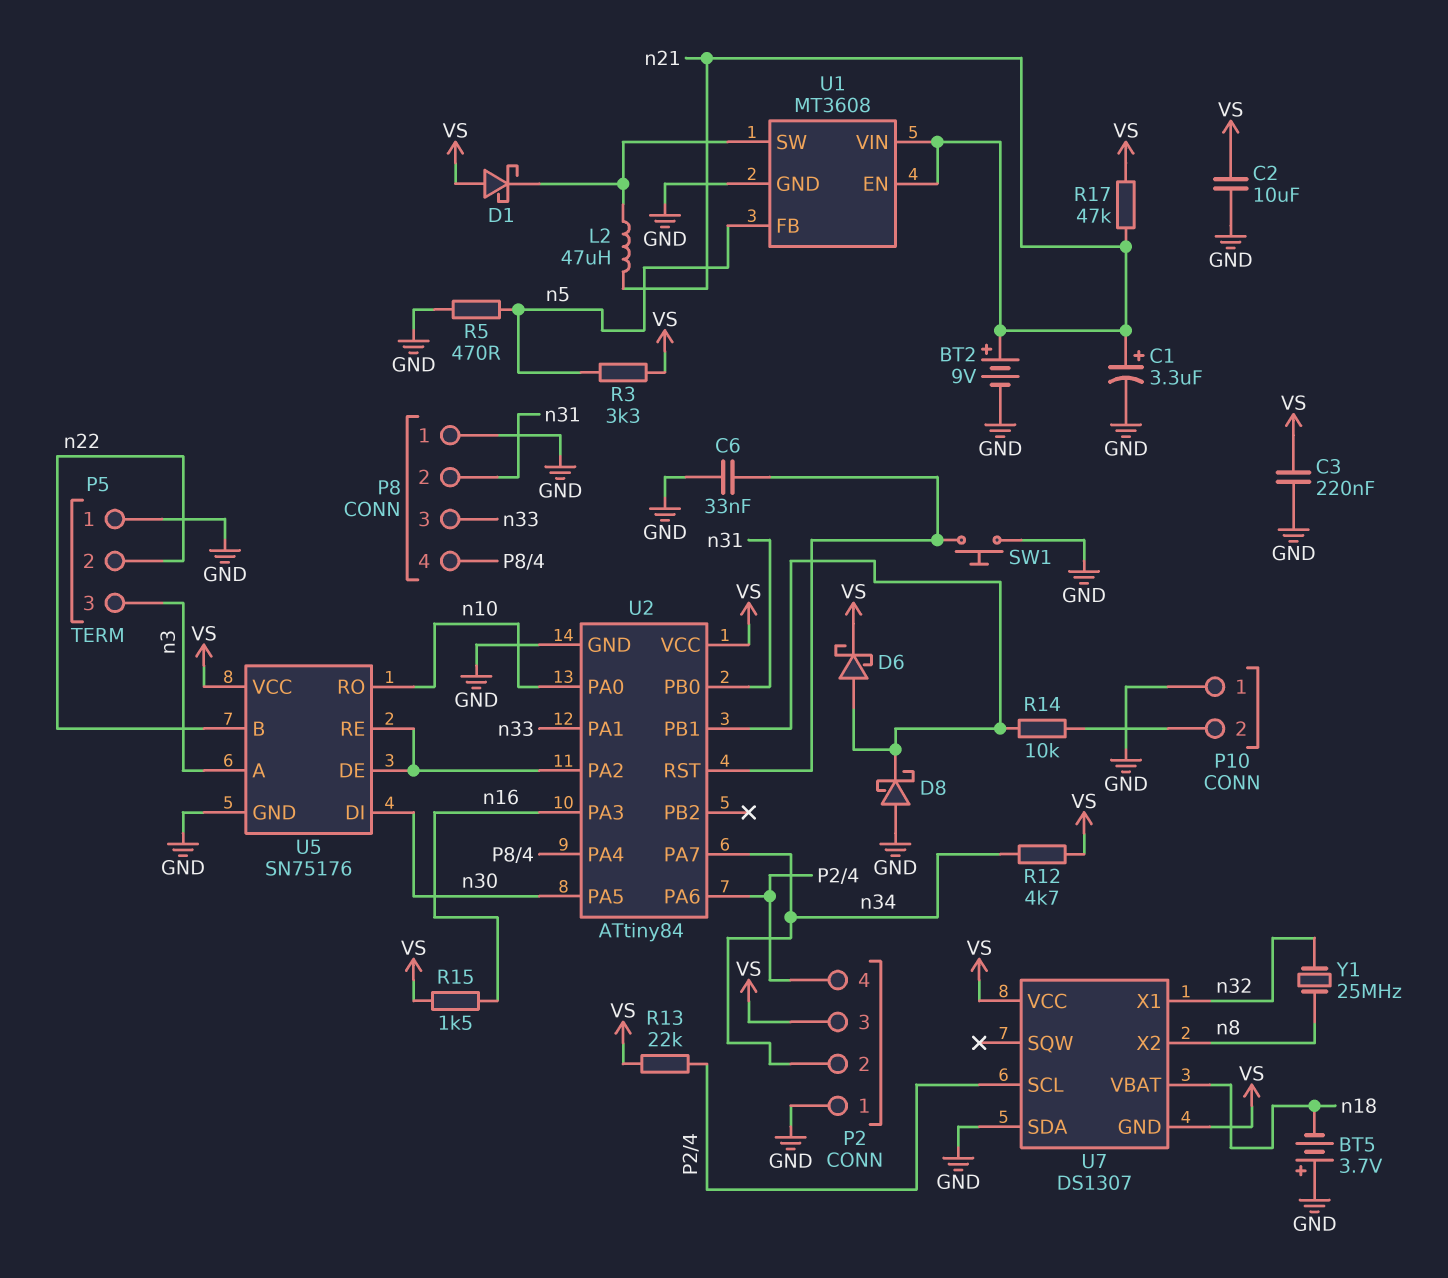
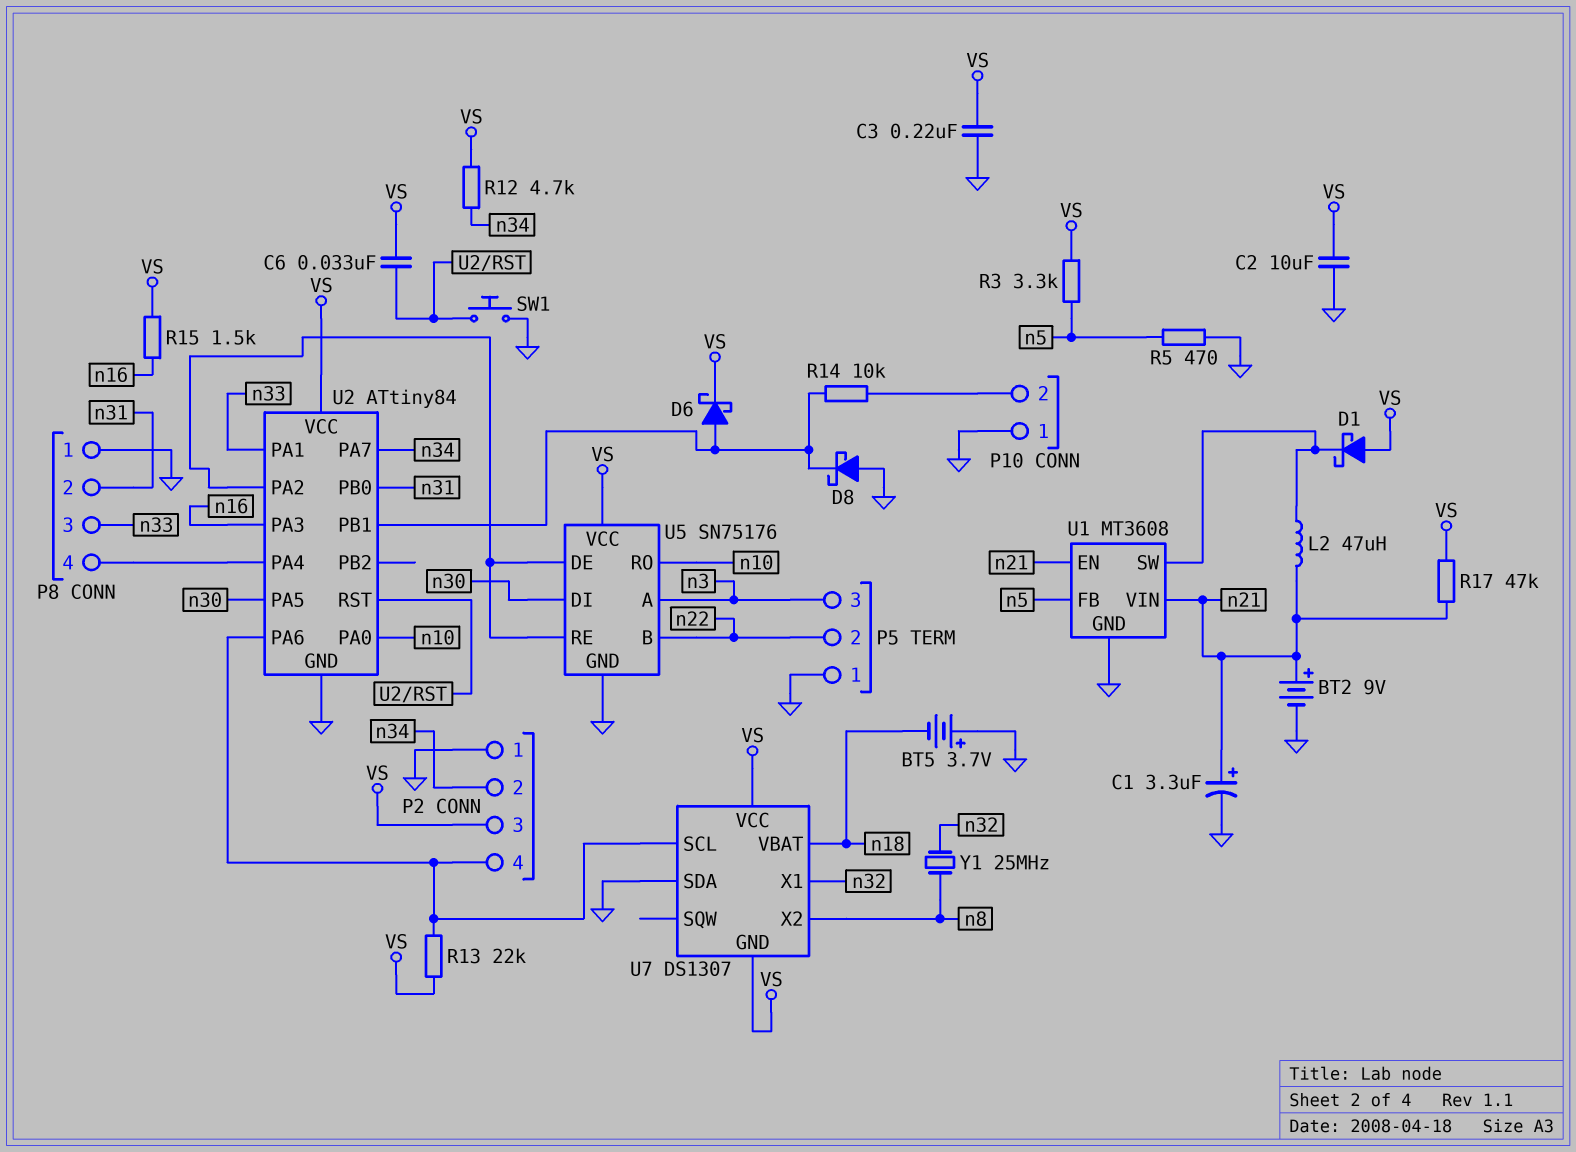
C6: 33nF (GND, U2/RST) -> 33nF (U2/RST, VS)

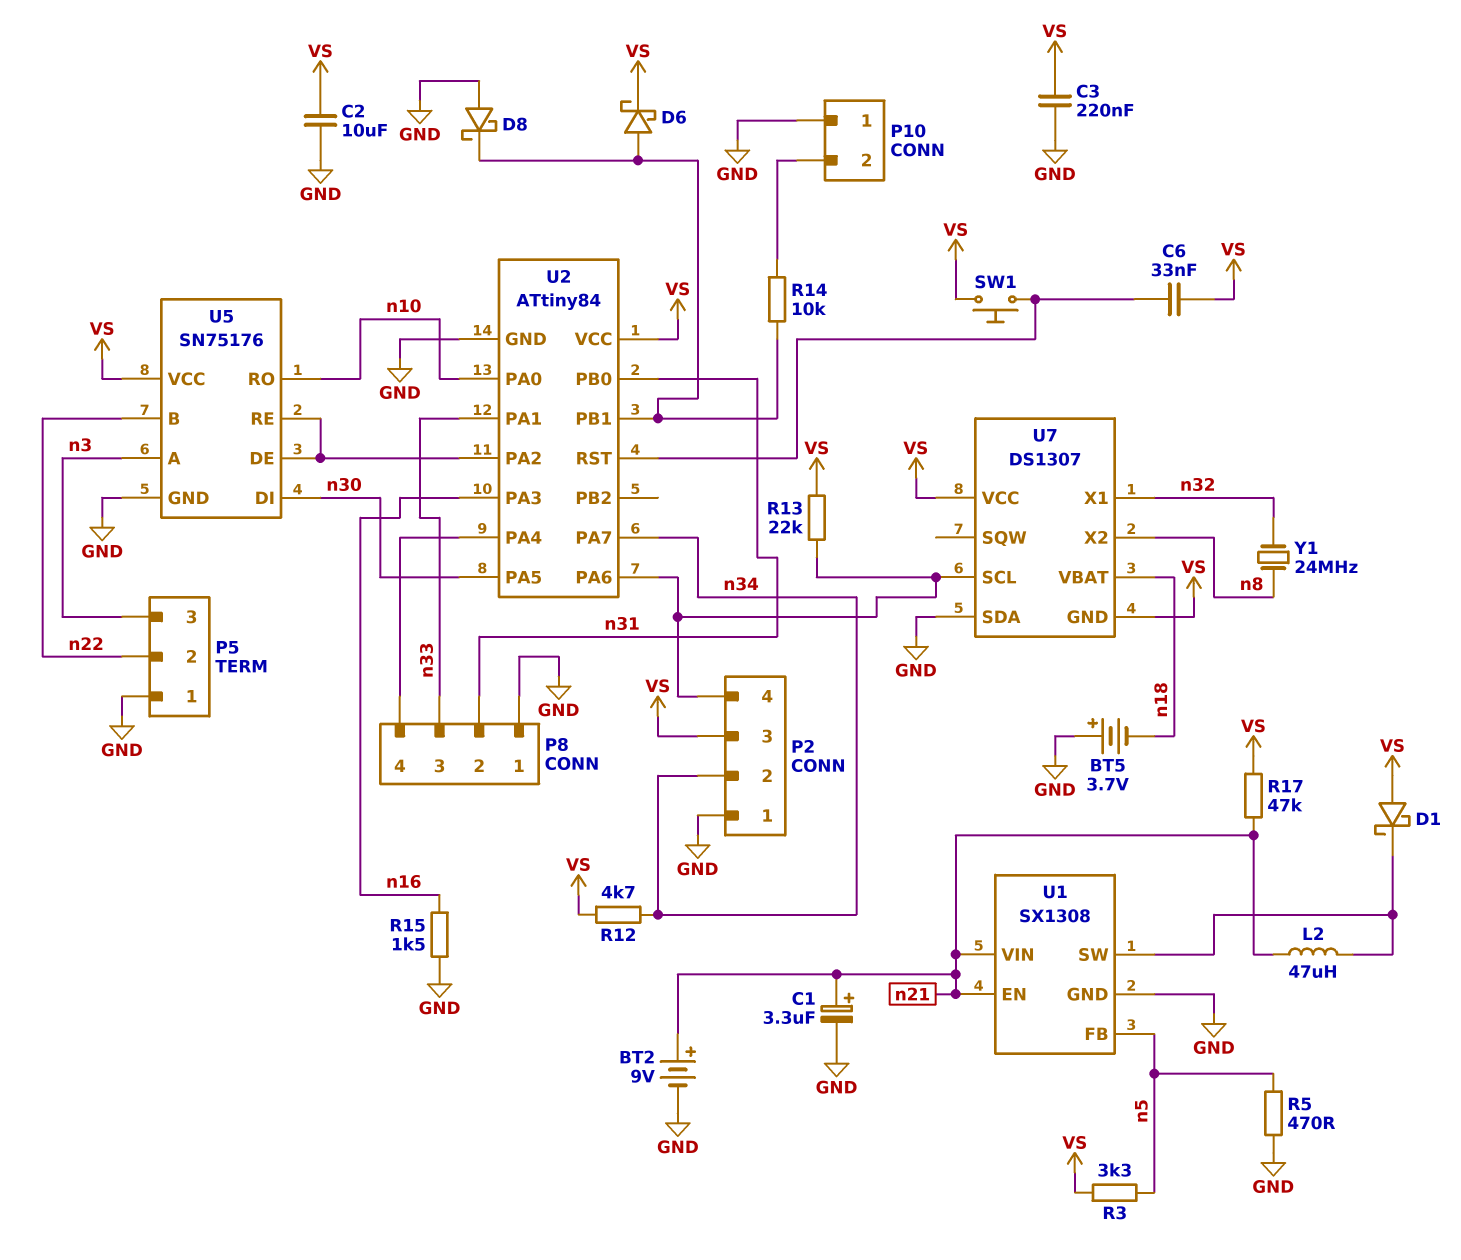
R15: 1.5k (VS, n16) -> 1.5k (GND, n16)
SW1: button (GND, U2/RST) -> button (U2/RST, VS)
U1: MT3608 -> SX1308
Y1: 25MHz (n8, n32) -> 24MHz (n8, n32)

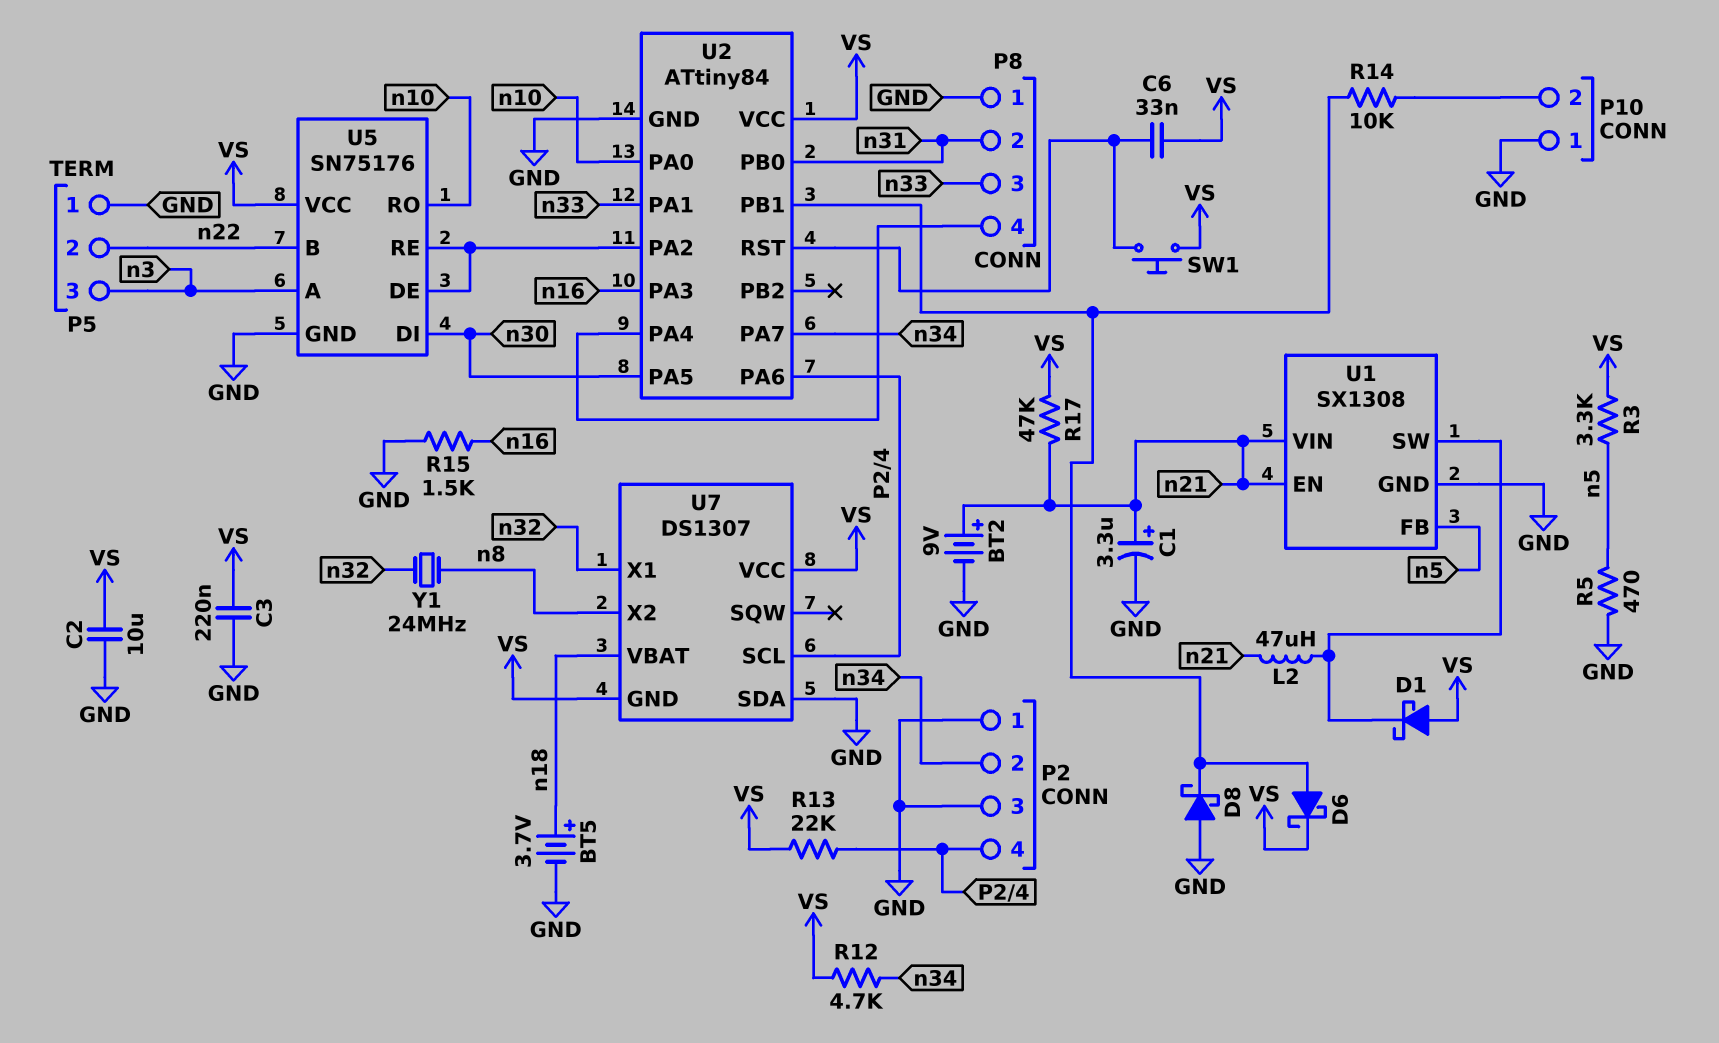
BT5: 3.7V (plus GND, minus n18) -> 3.7V (plus n18, minus GND)
P2 pin 3: VS -> GND

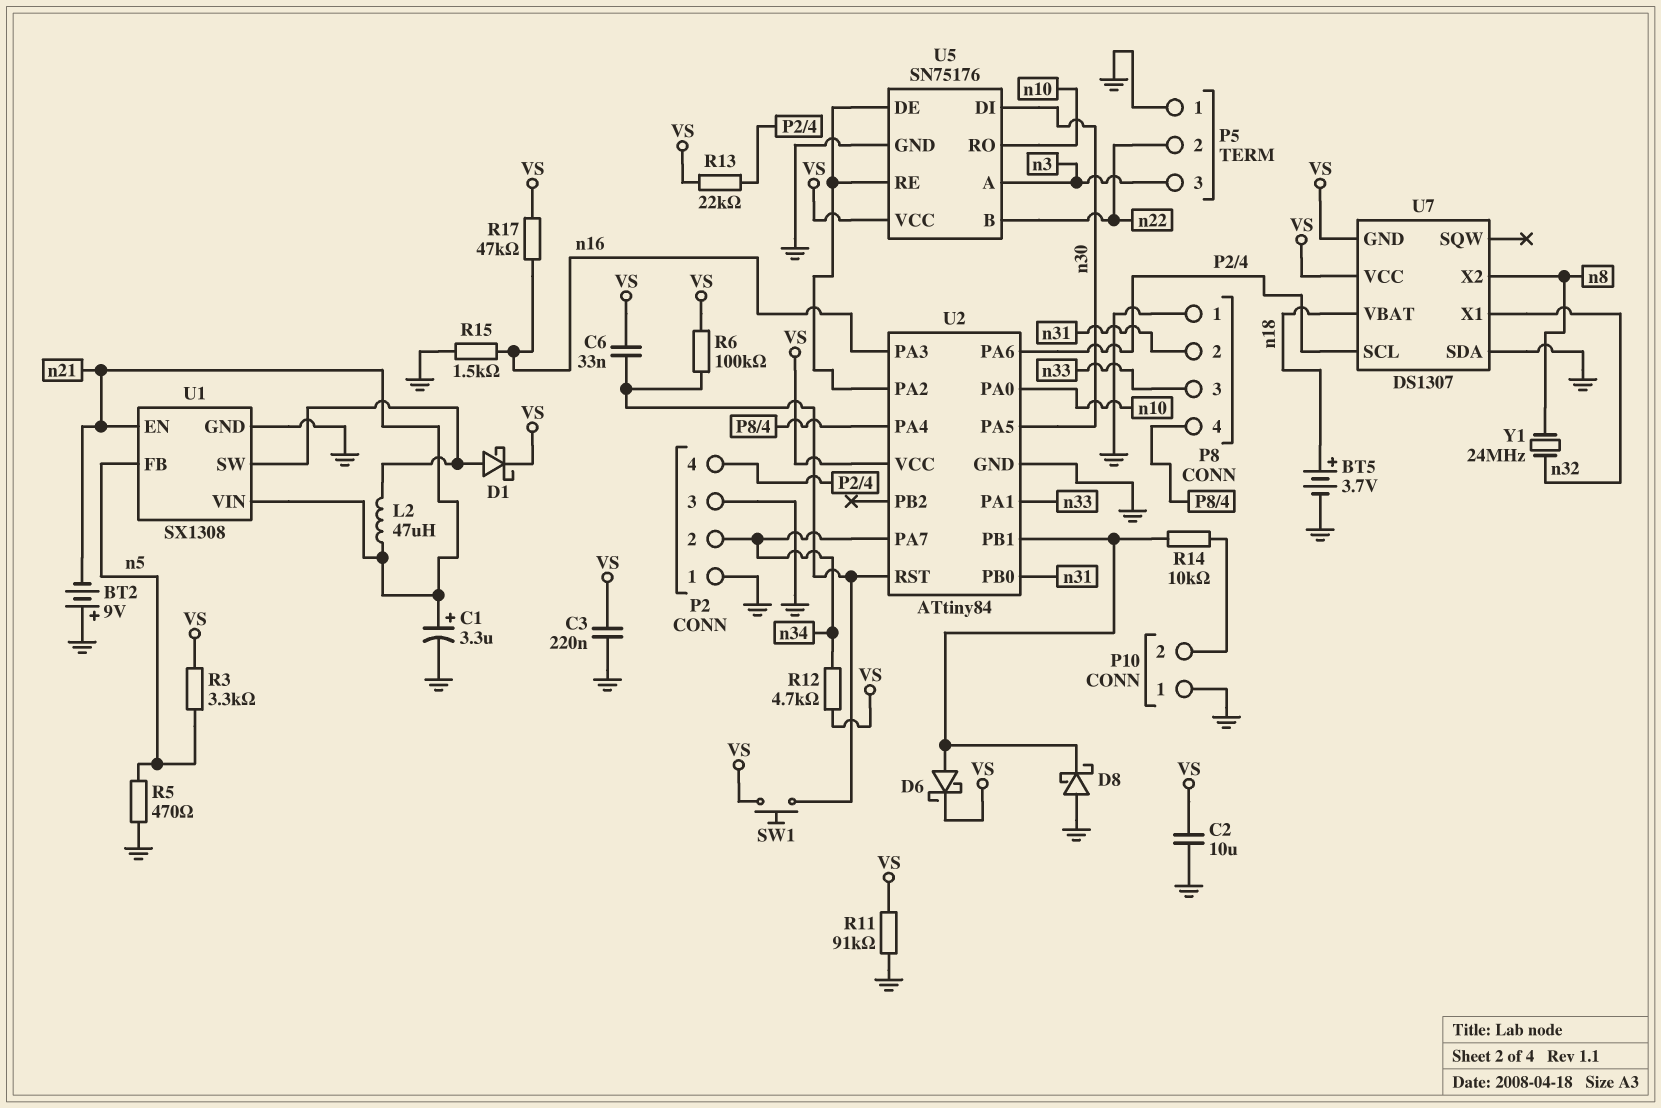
BT2: 9V (plus n21, minus GND) -> 9V (plus GND, minus n21)
D1: schottky (A VS, K U1/SW) -> schottky (A U1/SW, K VS)
R6: none -> 100k (U2/RST, VS)
R11: none -> 91k (GND, VS)
R17: 47k (VS, n21) -> 47k (VS, n16)

